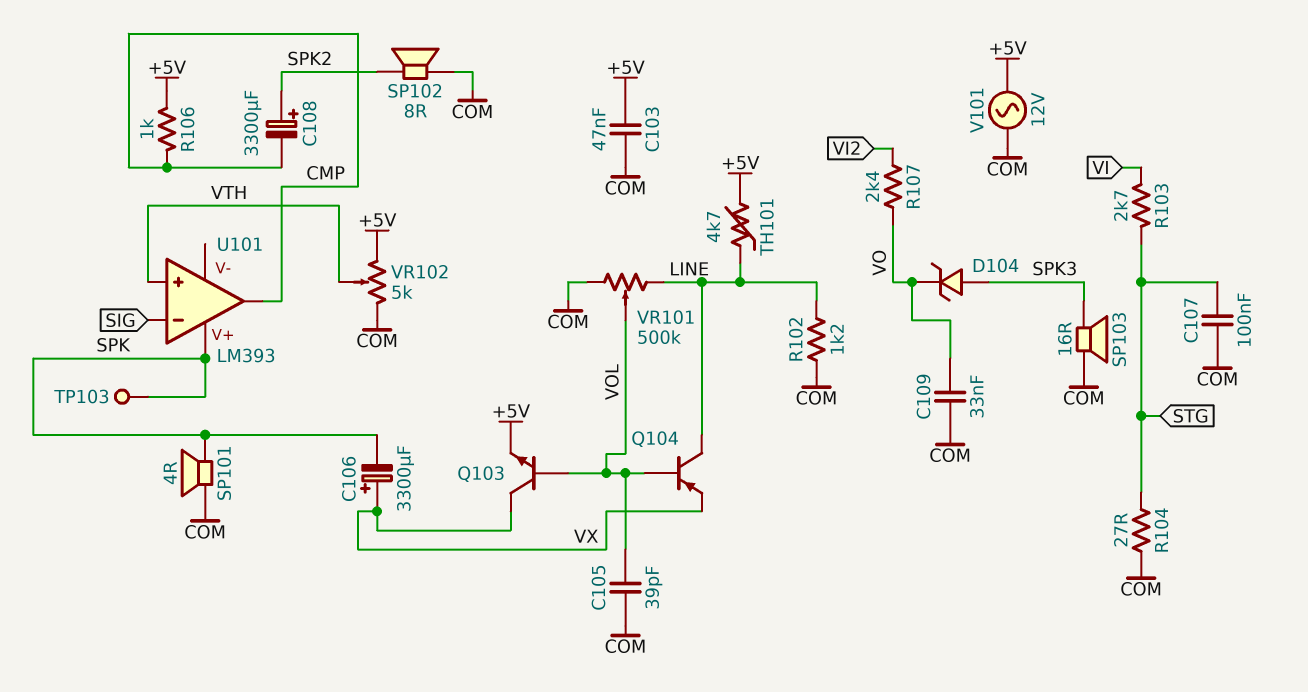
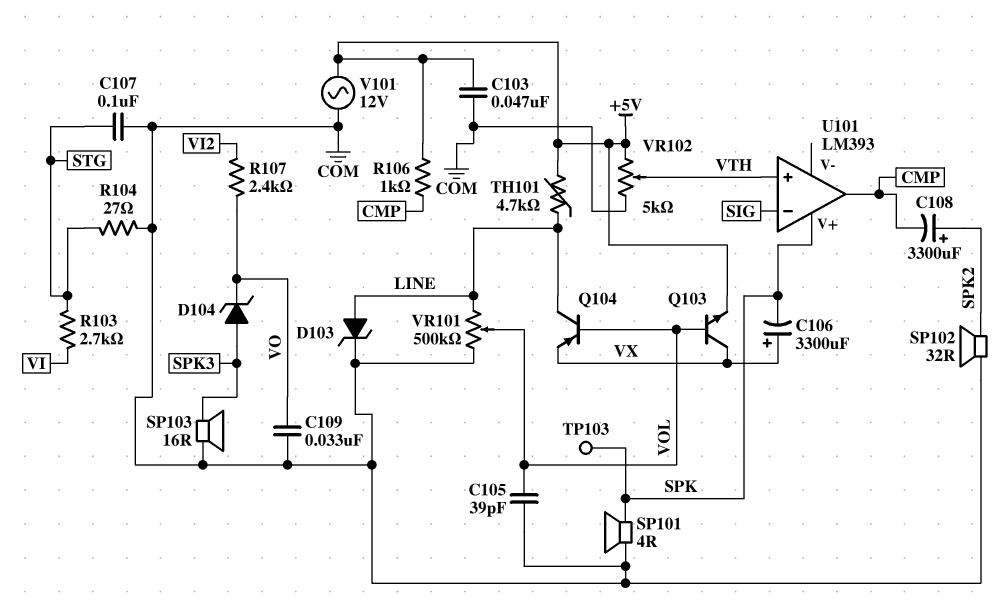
D103: none -> zener (A LINE, K COM)
R102: 1.2k (COM, LINE) -> none
SP102: speaker 8R (COM, SPK2) -> speaker 32R (COM, SPK2)

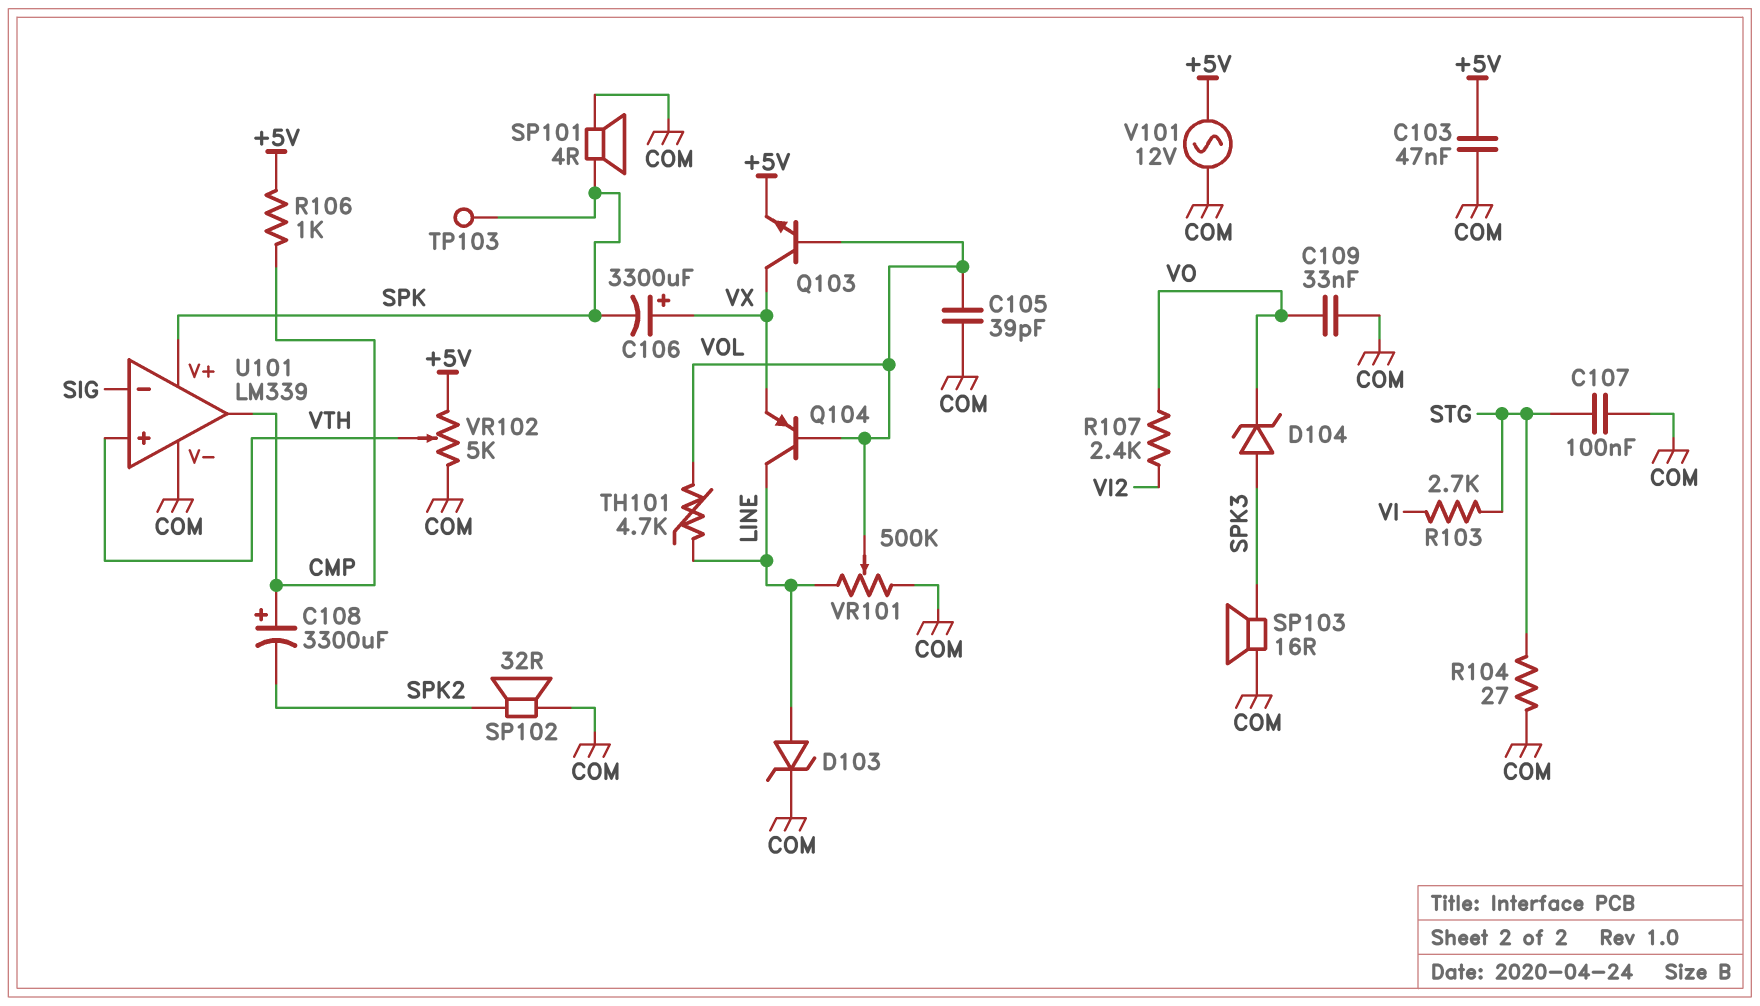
C108: 3300uF (plus SPK2, minus CMP) -> 3300uF (plus CMP, minus SPK2)
TH101: 4.7k (+5V, LINE) -> 4.7k (LINE, VOL)
U101: LM393 -> LM339
U101 pin V-: none -> COM

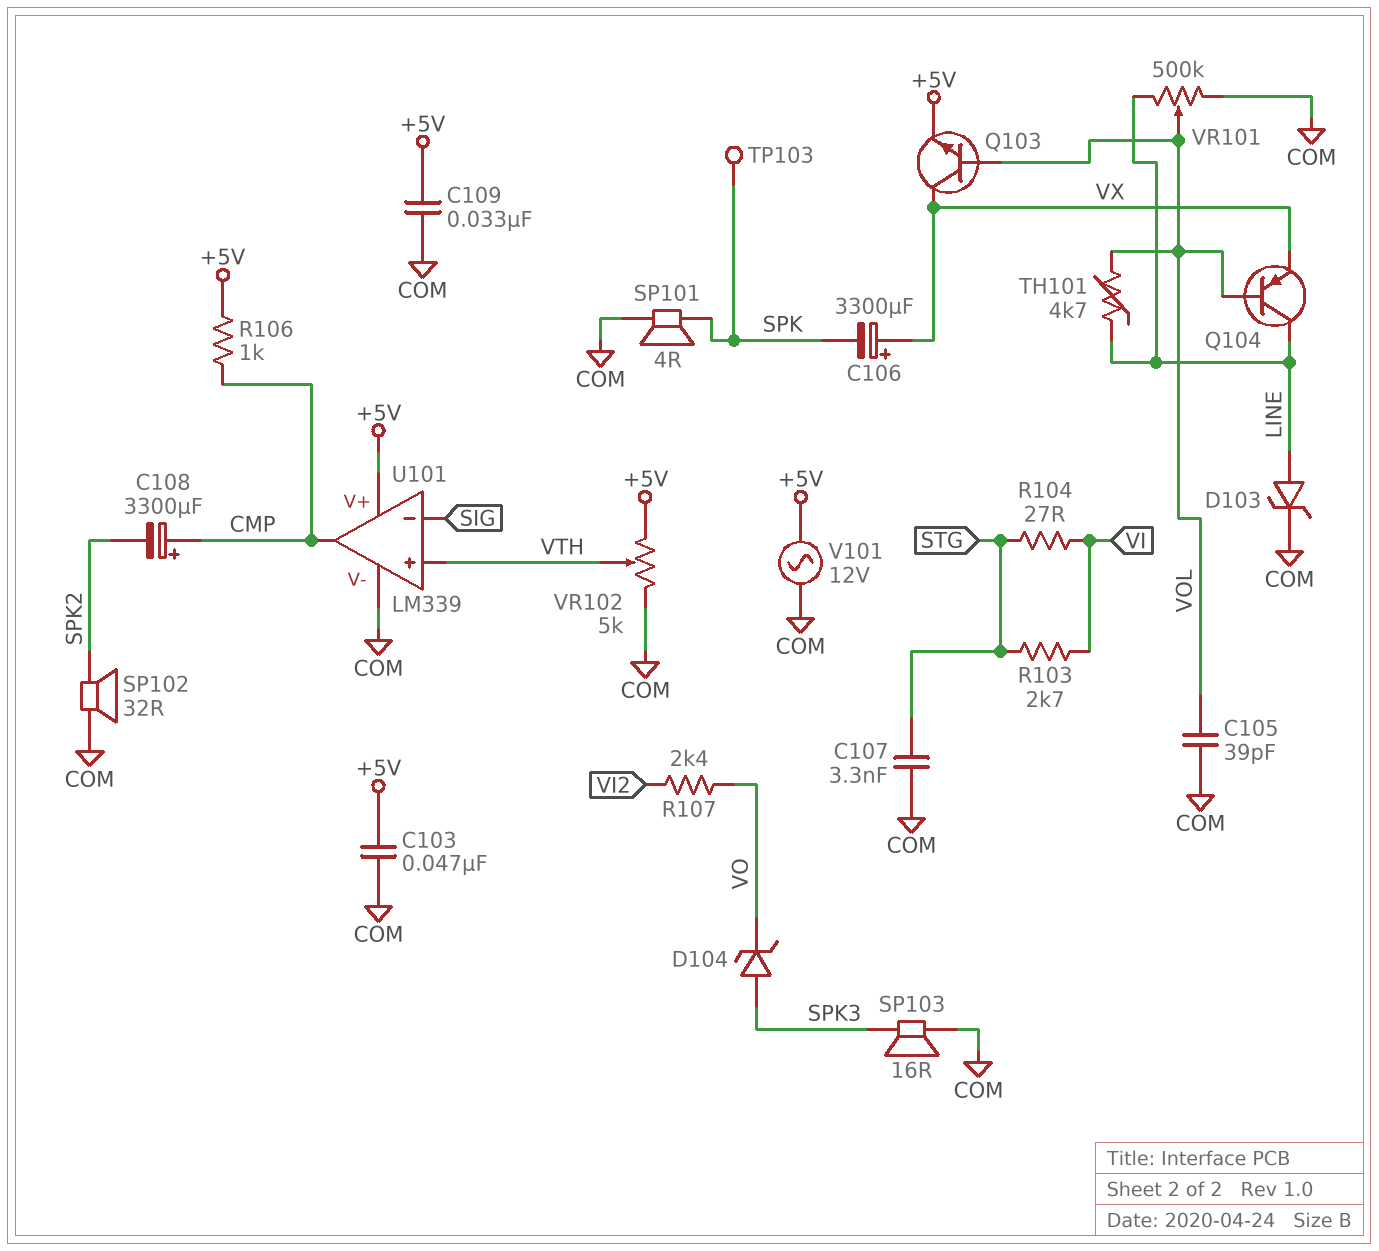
C107: 100nF (COM, STG) -> 3.3nF (COM, STG)
C109: 33nF (COM, VO) -> 33nF (+5V, COM)
R104: 27 (COM, STG) -> 27 (STG, VI)
U101 pin V+: SPK -> +5V

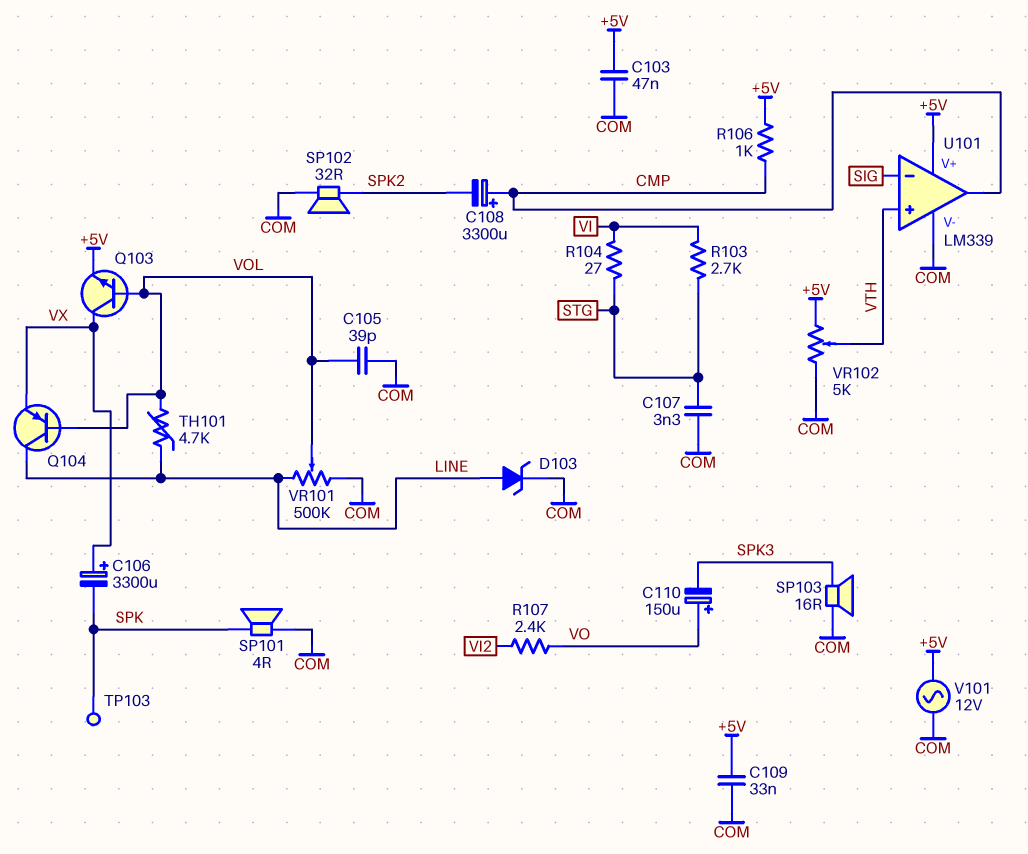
C110: none -> 150uF (plus VO, minus SPK3)
D104: zener (A SPK3, K VO) -> none

